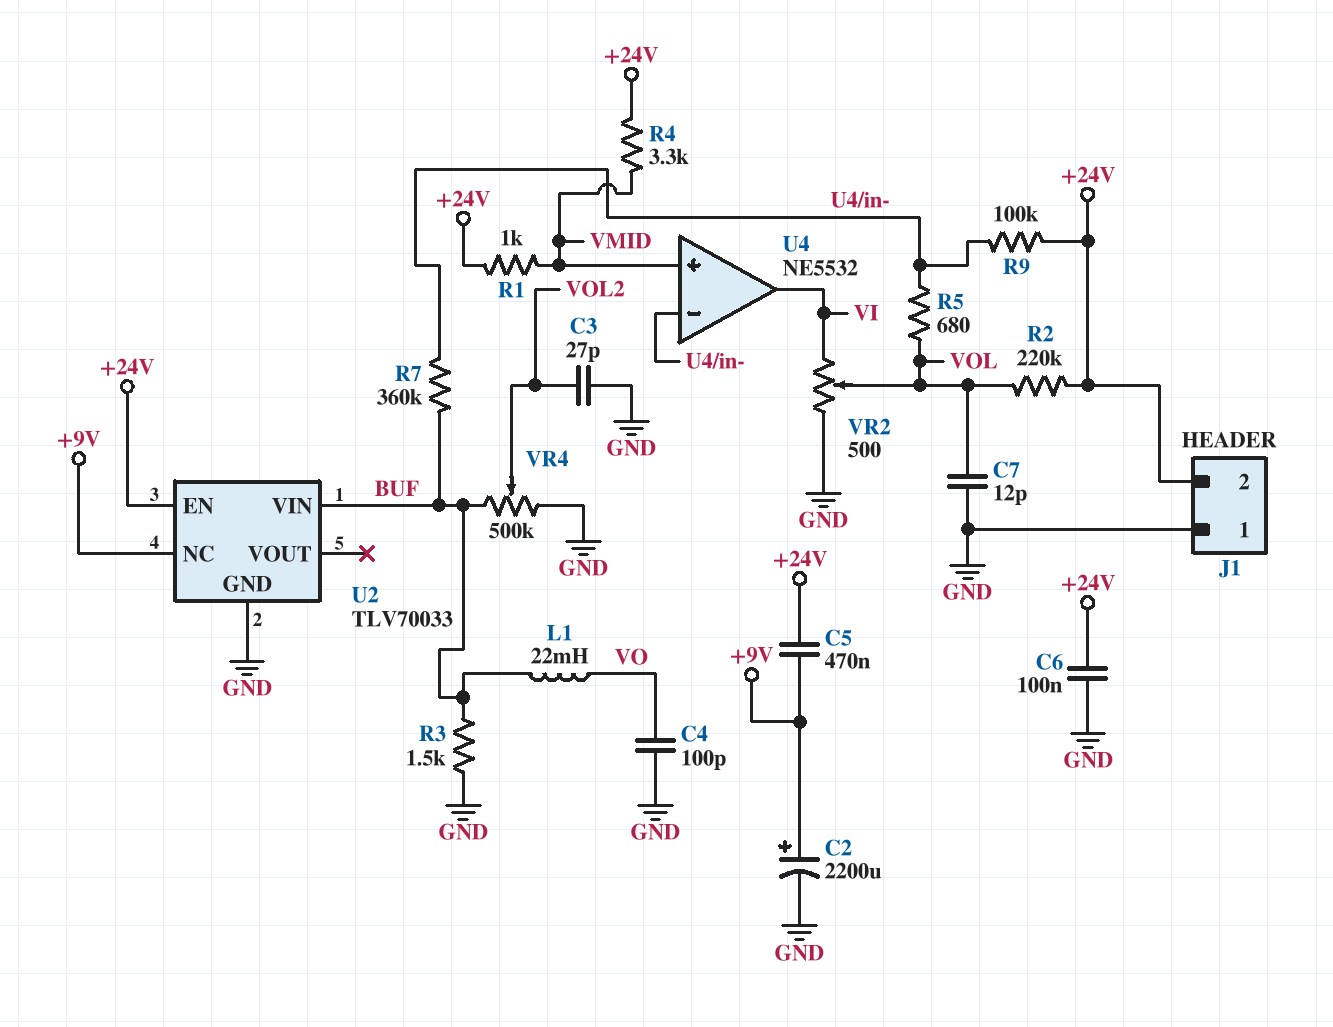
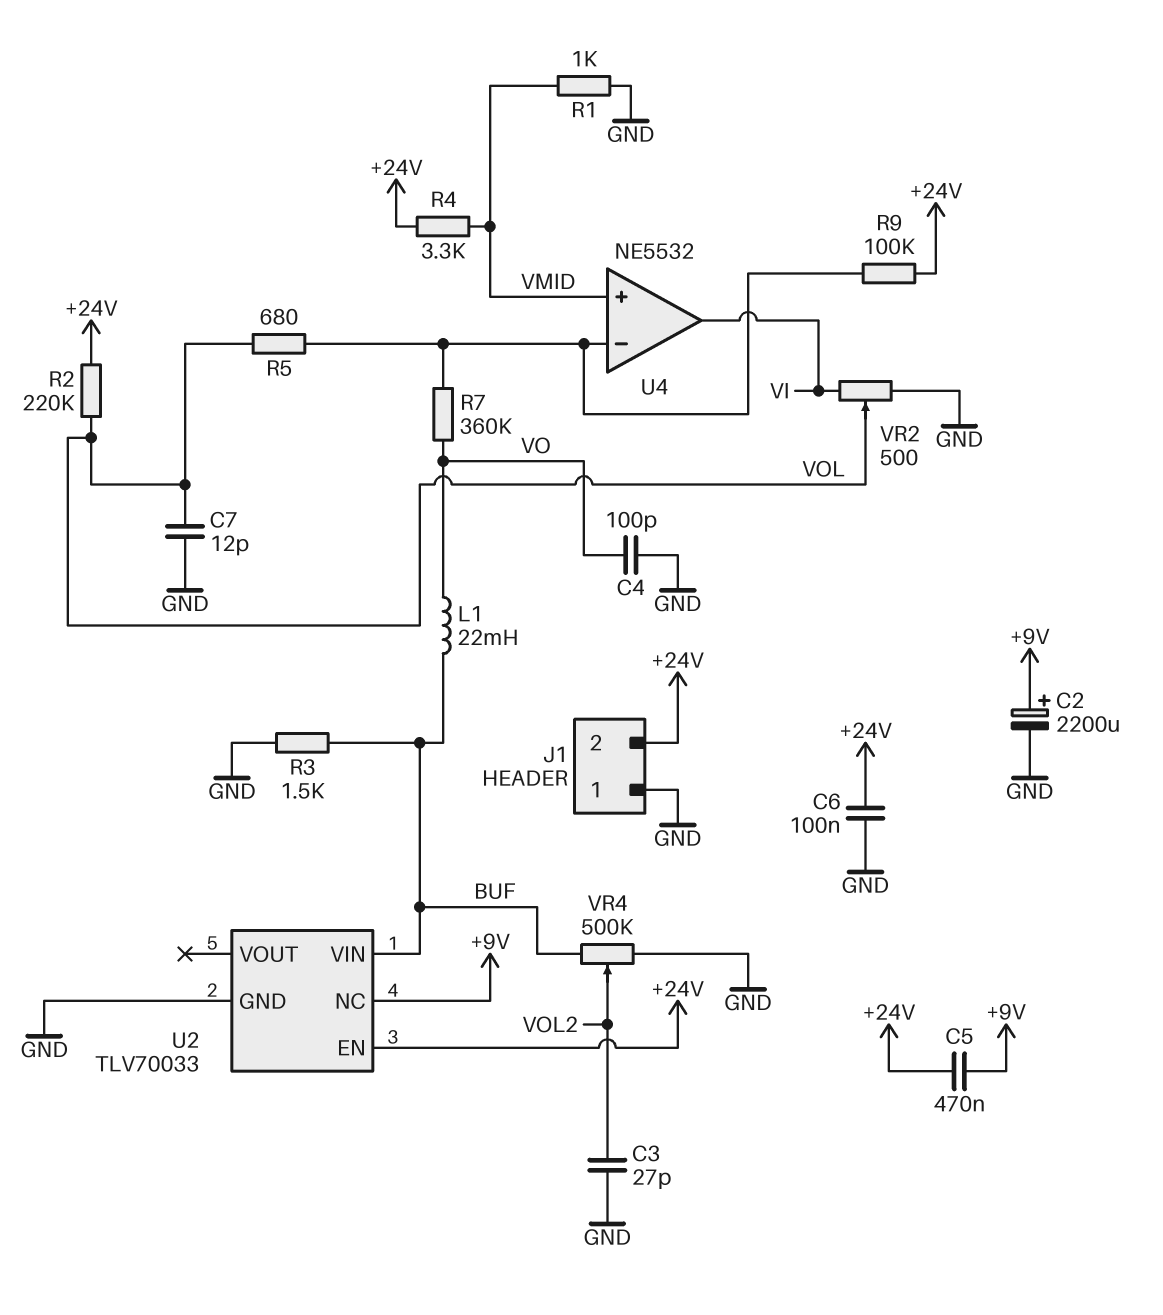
R1: 1k (+24V, VMID) -> 1k (GND, VMID)
R7: 360k (BUF, U4/in-) -> 360k (U4/in-, VO)

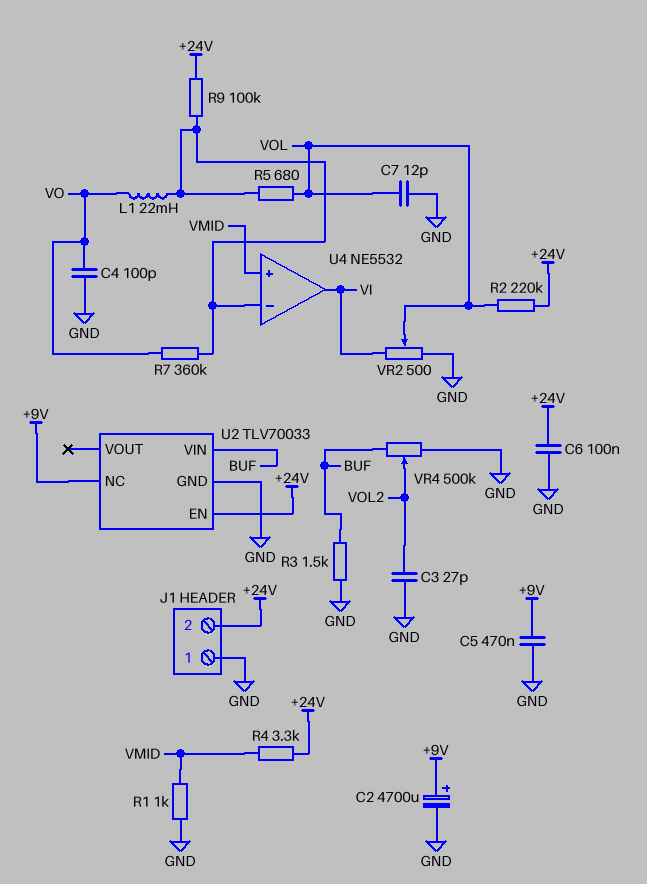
C2: 2200uF (plus +9V, minus GND) -> 4700uF (plus +9V, minus GND)
C5: 470nF (+9V, +24V) -> 470nF (+9V, GND)
L1: 22mH (BUF, VO) -> 22mH (U4/in-, VO)

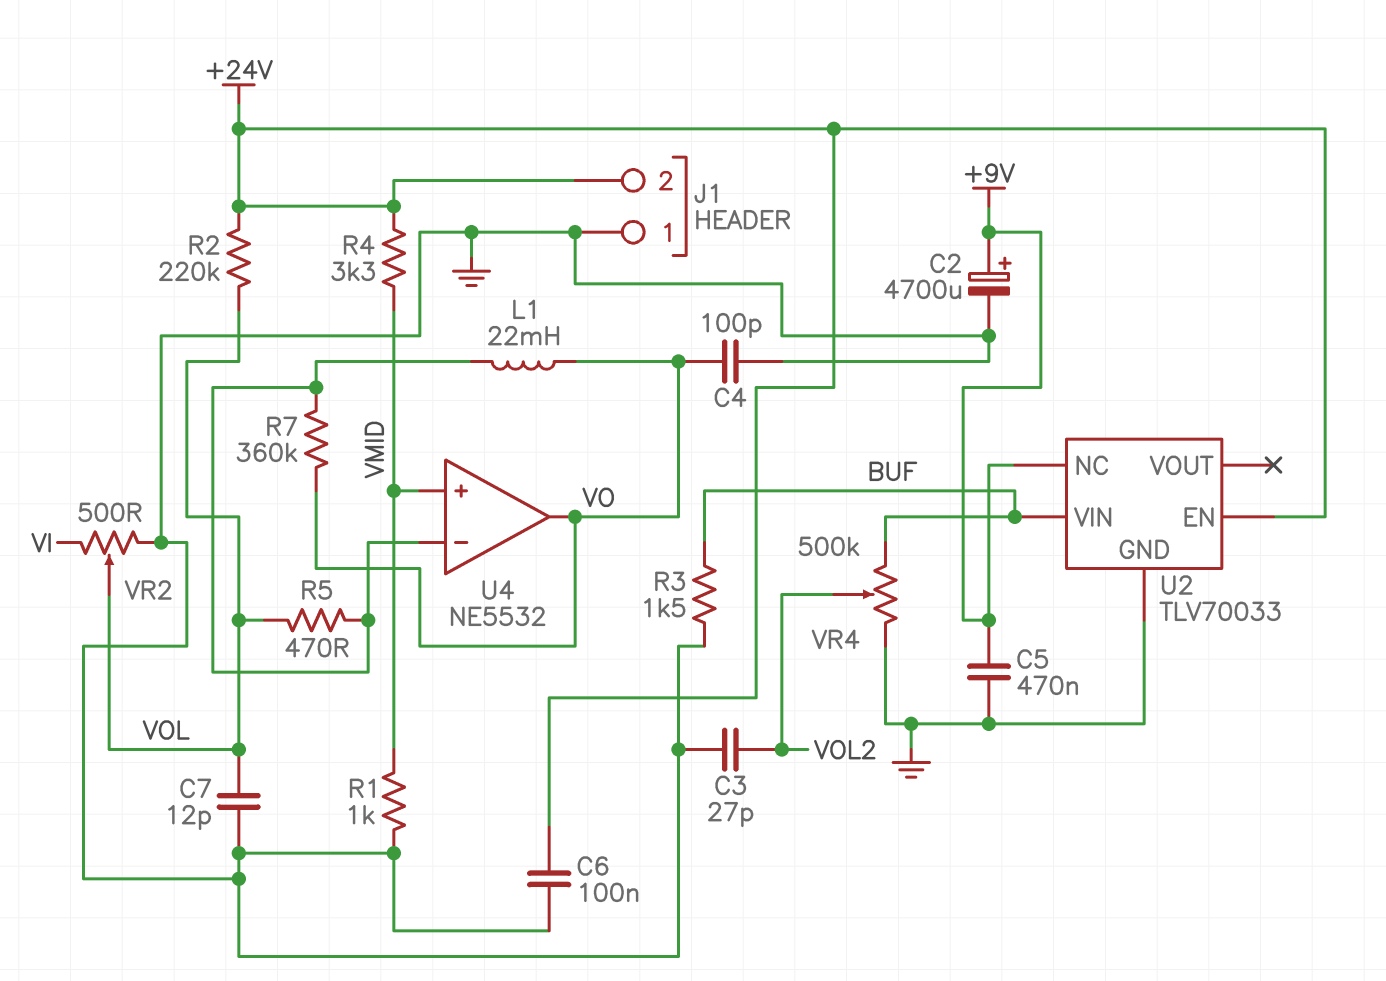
R5: 680 (U4/in-, VOL) -> 470 (U4/in-, VOL)
R9: 100k (+24V, U4/in-) -> none
U4 pin out: VI -> VO

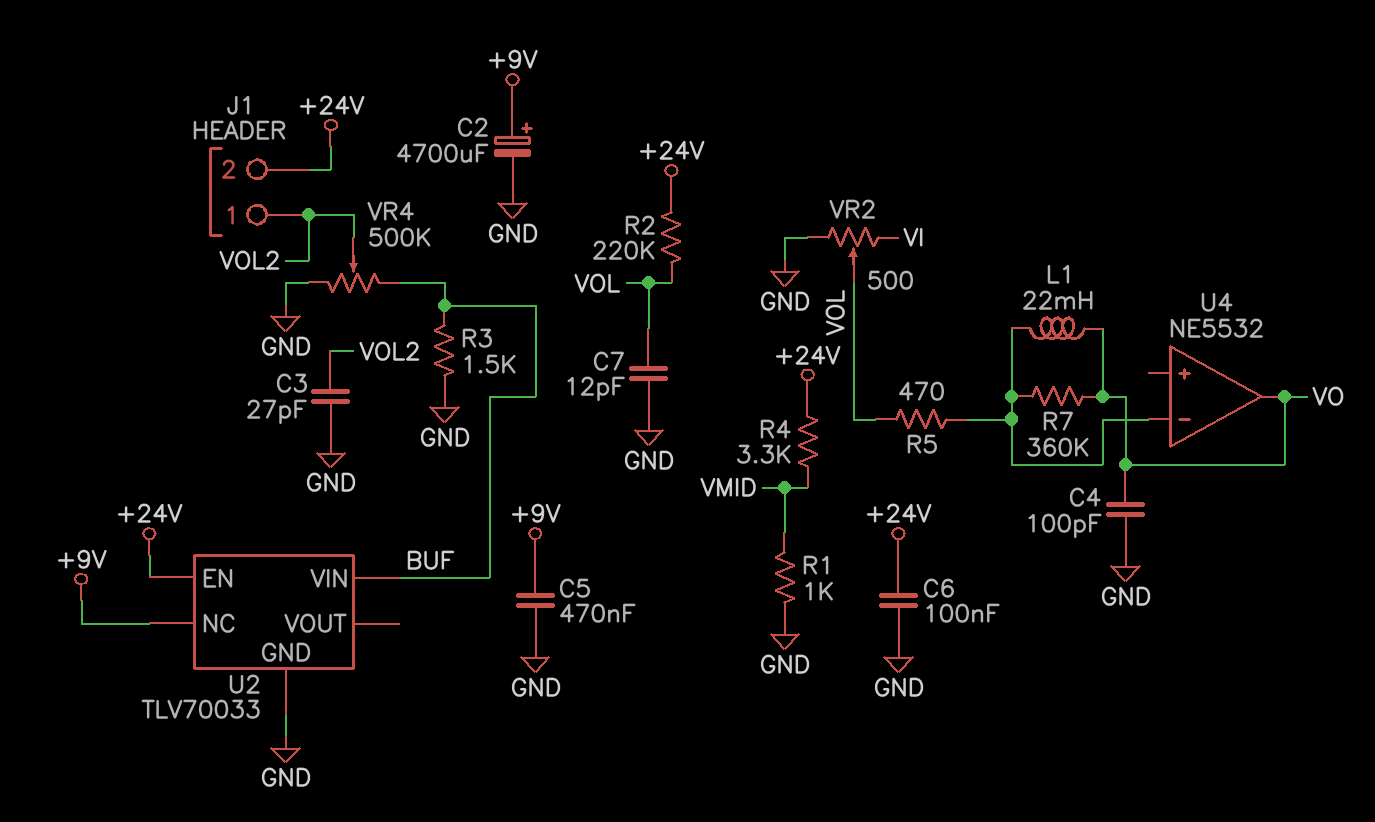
J1 pin 1: GND -> VOL2
U4 pin in+: VMID -> none

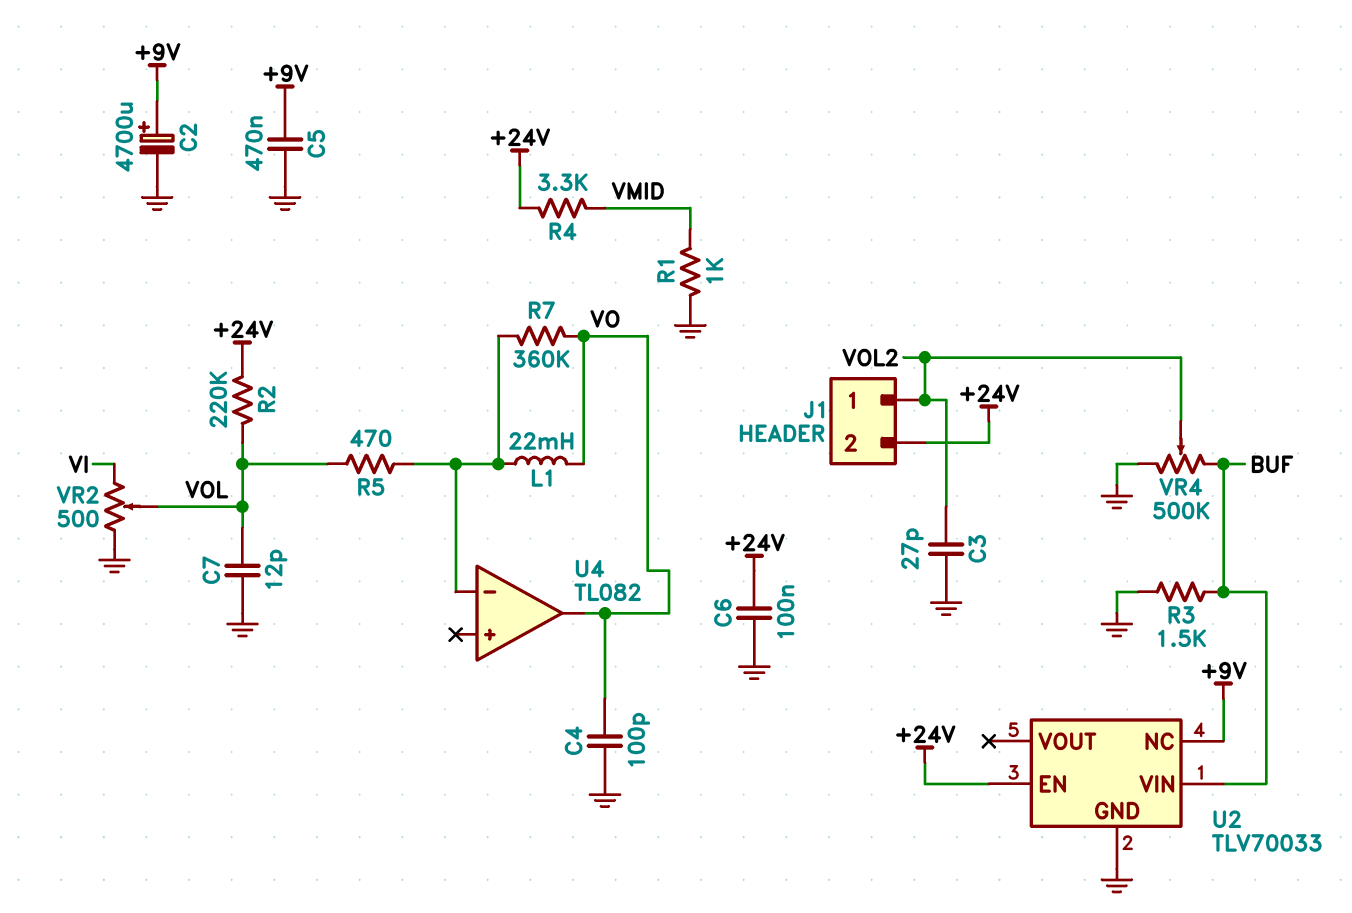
U4: NE5532 -> TL082

